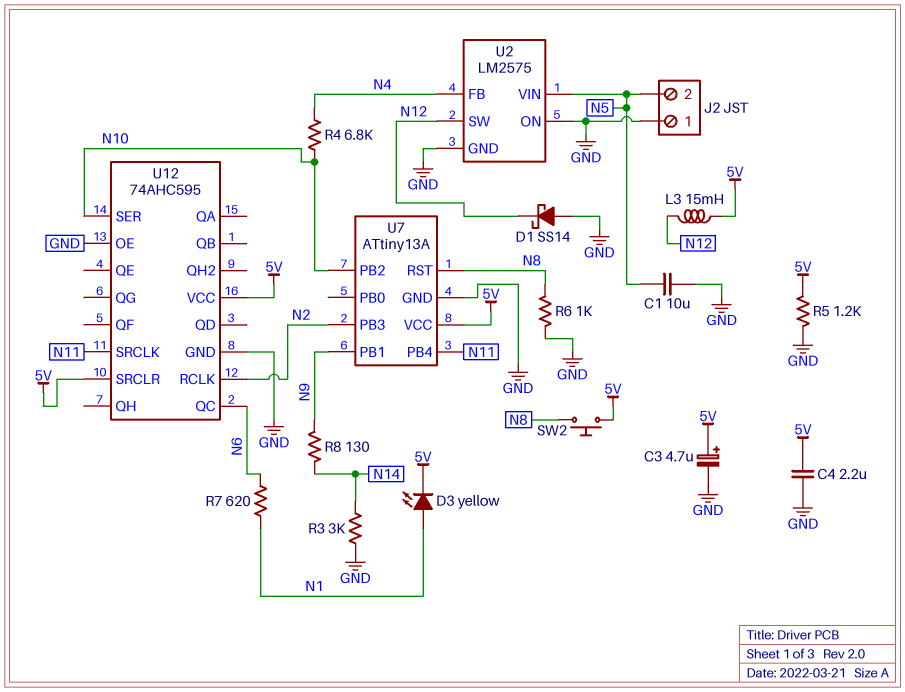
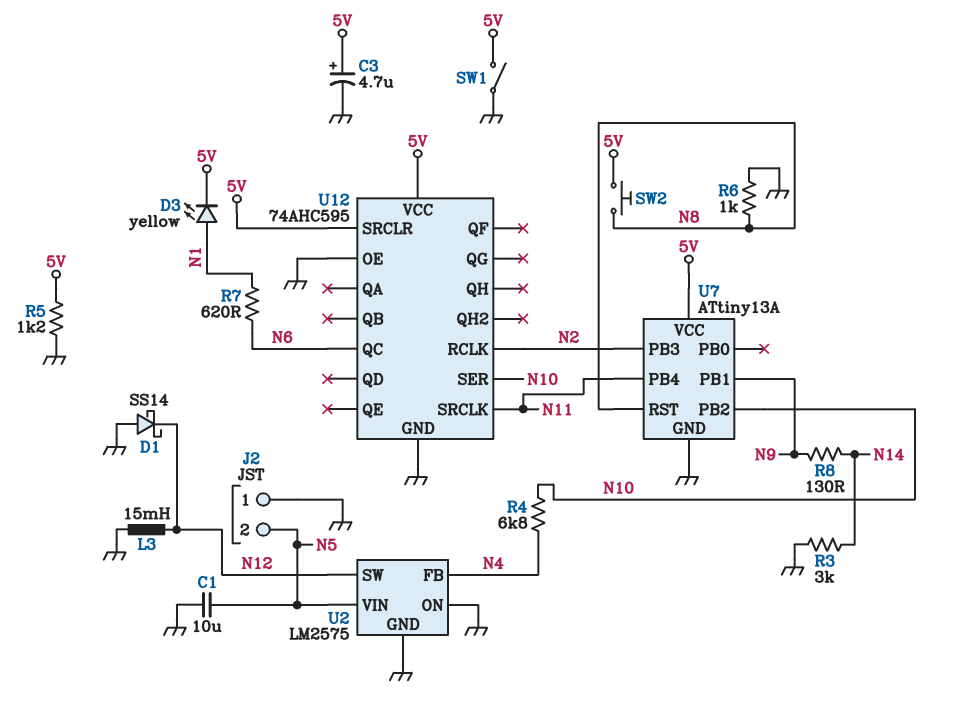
C4: 2.2uF (5V, GND) -> none
L3: 15mH (5V, N12) -> 15mH (GND, N12)
SW1: none -> switch (5V, GND)

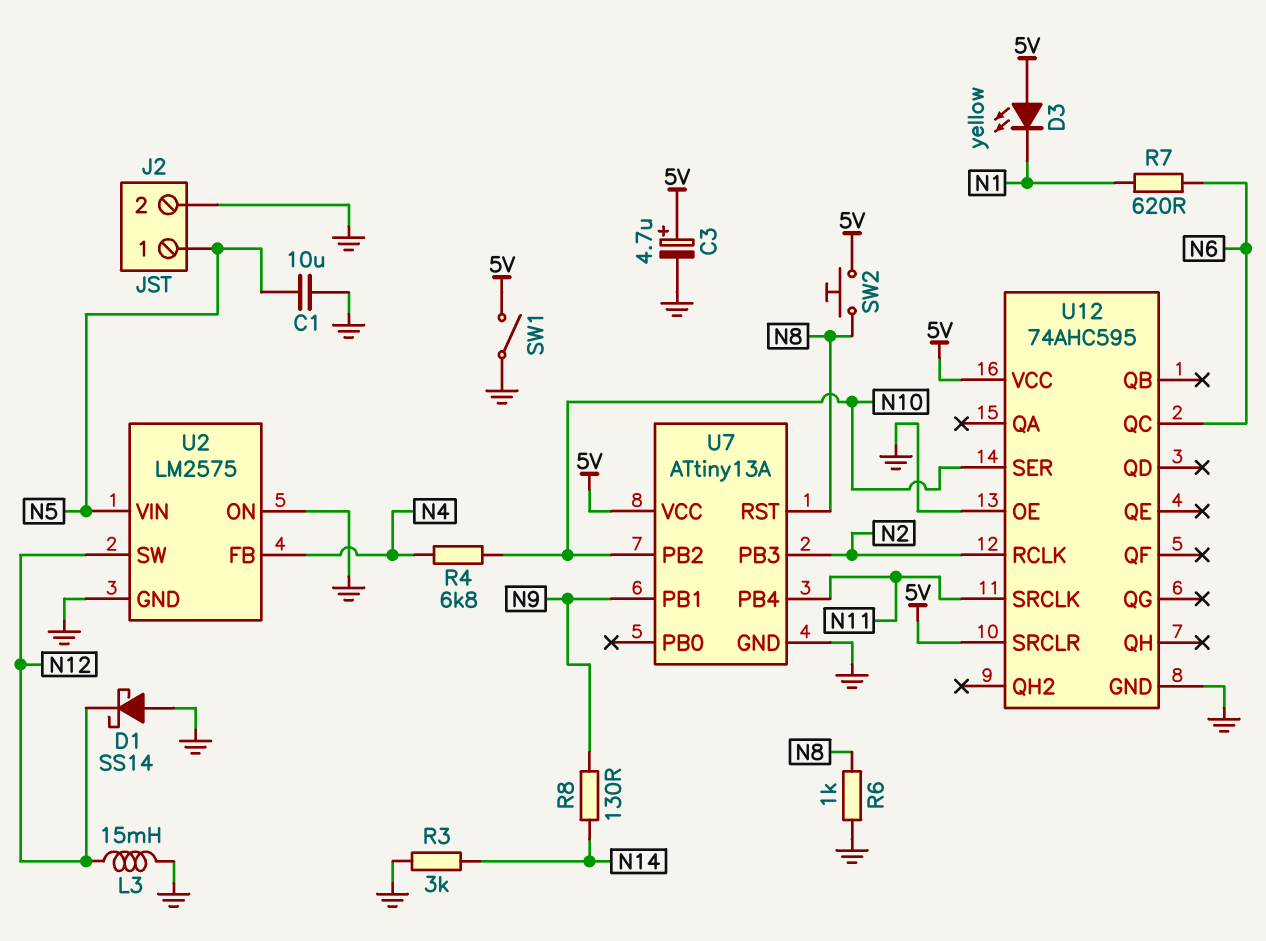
D3: LED yellow (A N1, K 5V) -> LED yellow (A 5V, K N1)
J2 pin 1: GND -> N5
J2 pin 2: N5 -> GND
R5: 1.2k (5V, GND) -> none

